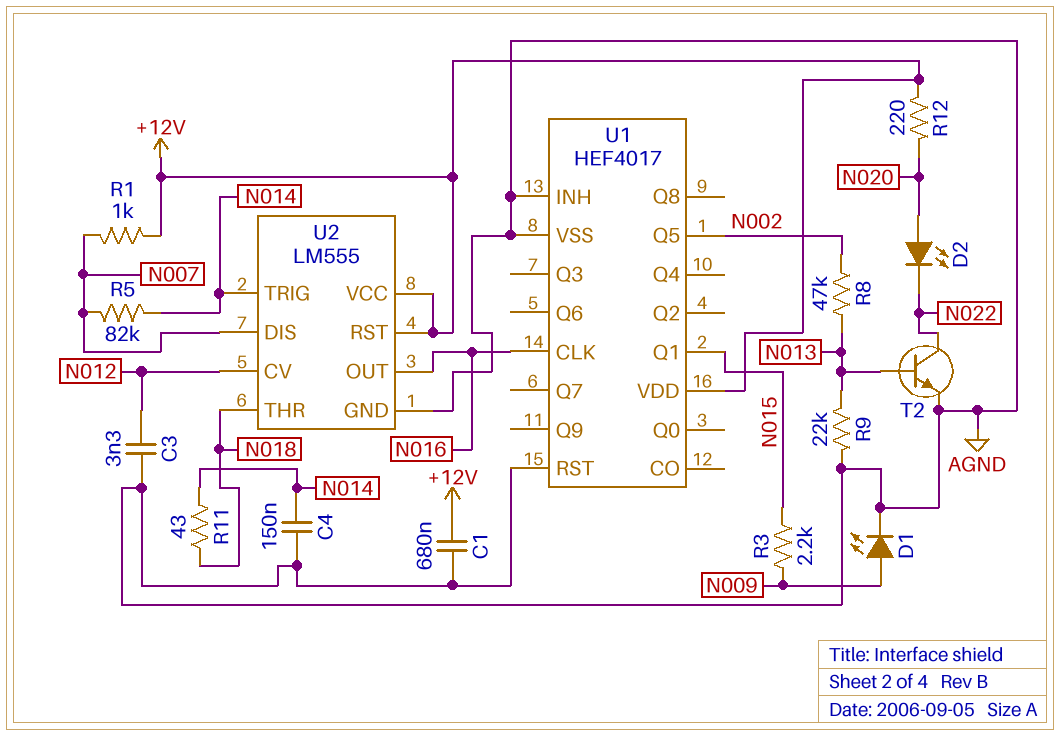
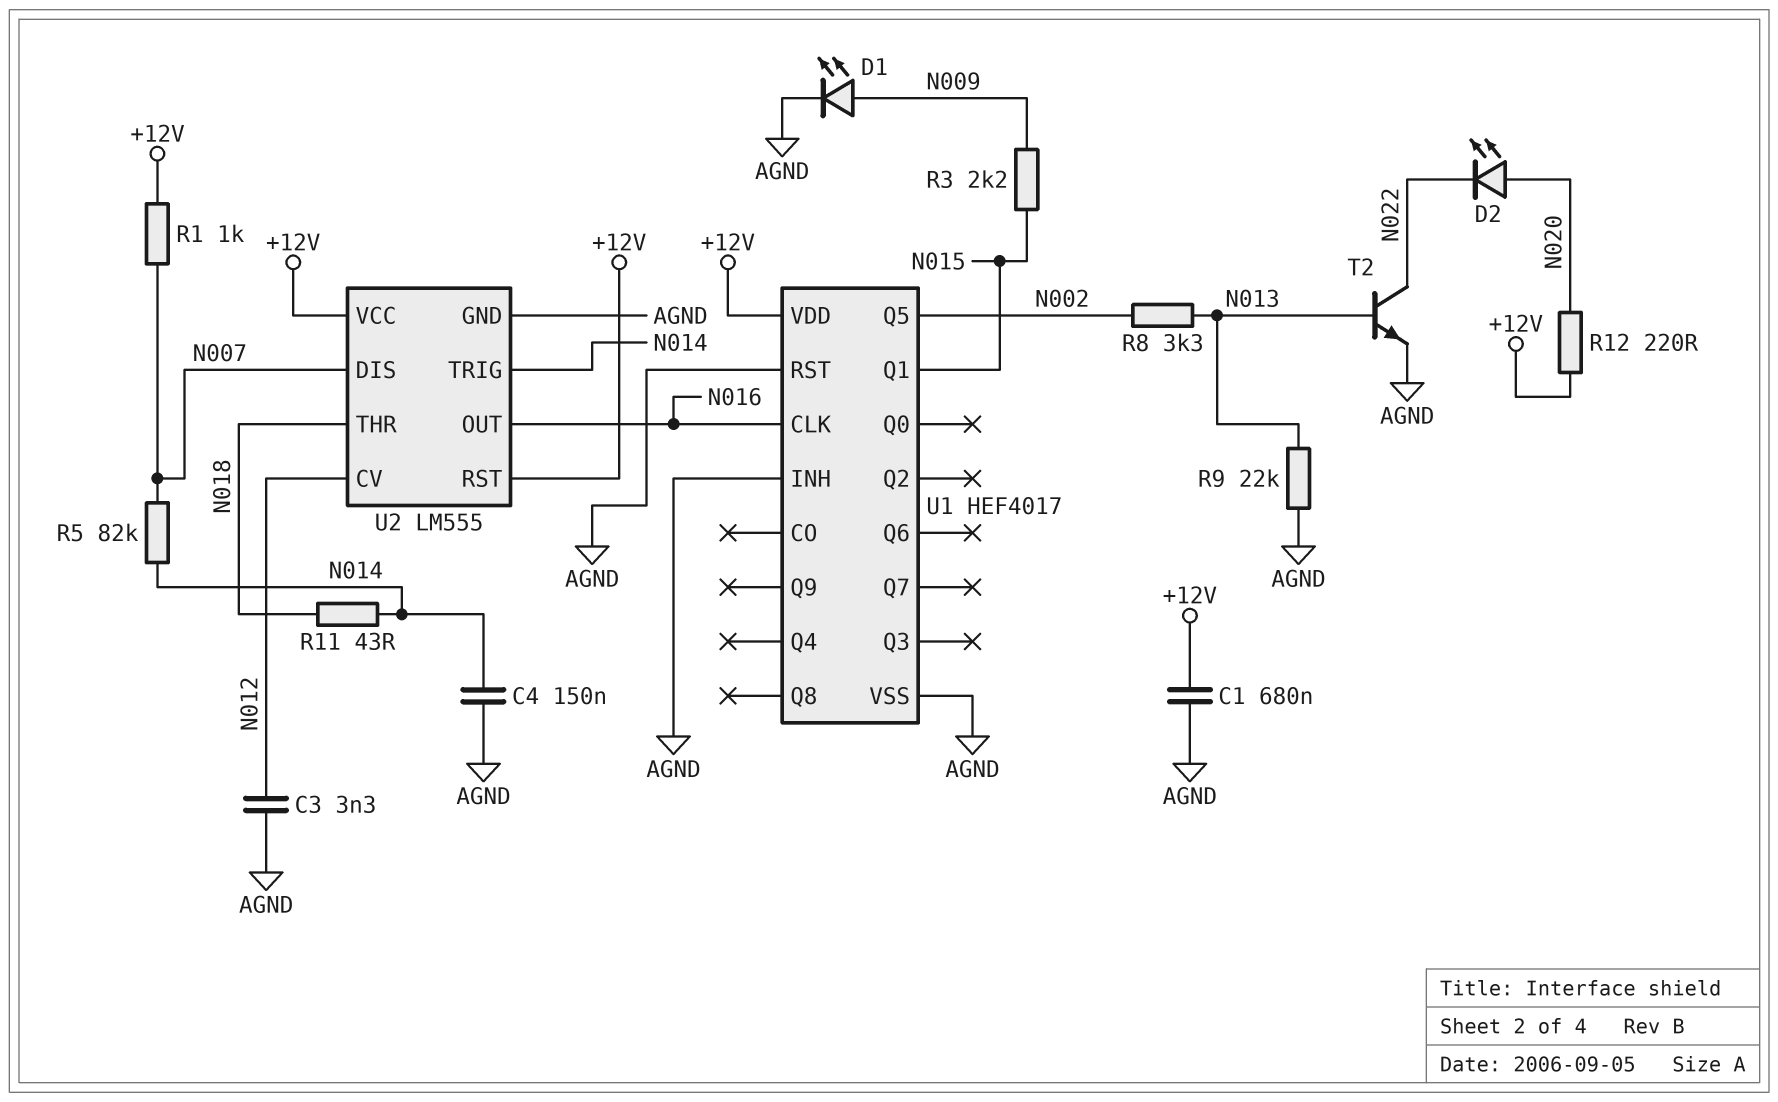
R8: 47k (N002, N013) -> 3.3k (N002, N013)

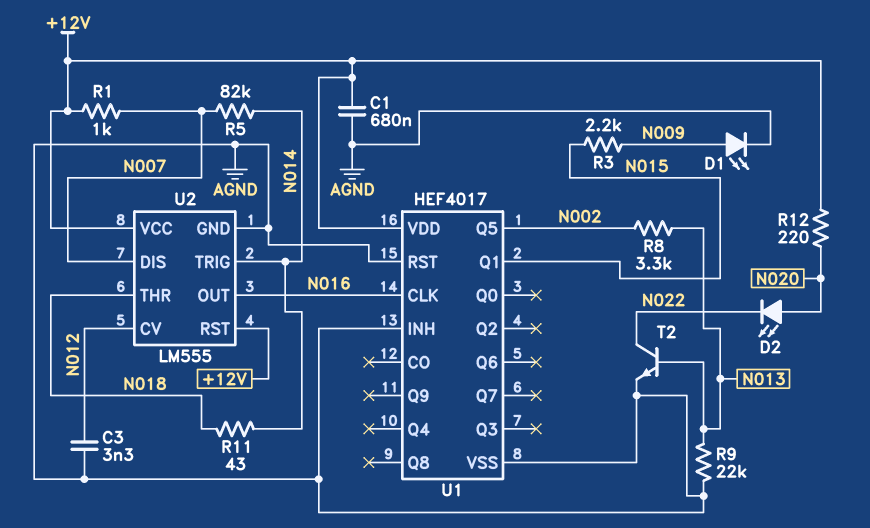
C4: 150nF (AGND, N014) -> none

